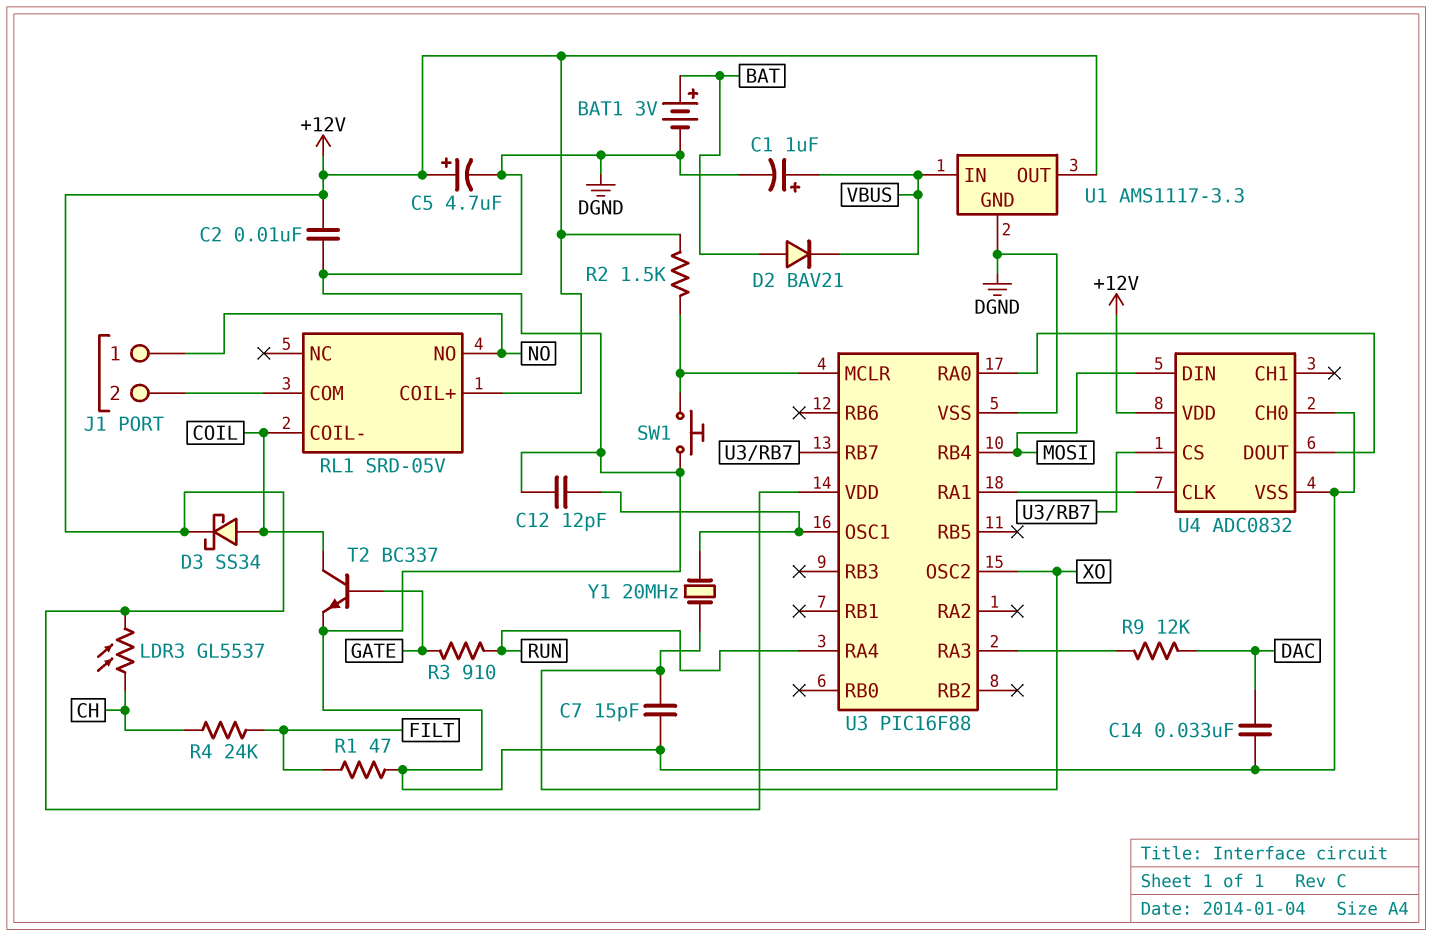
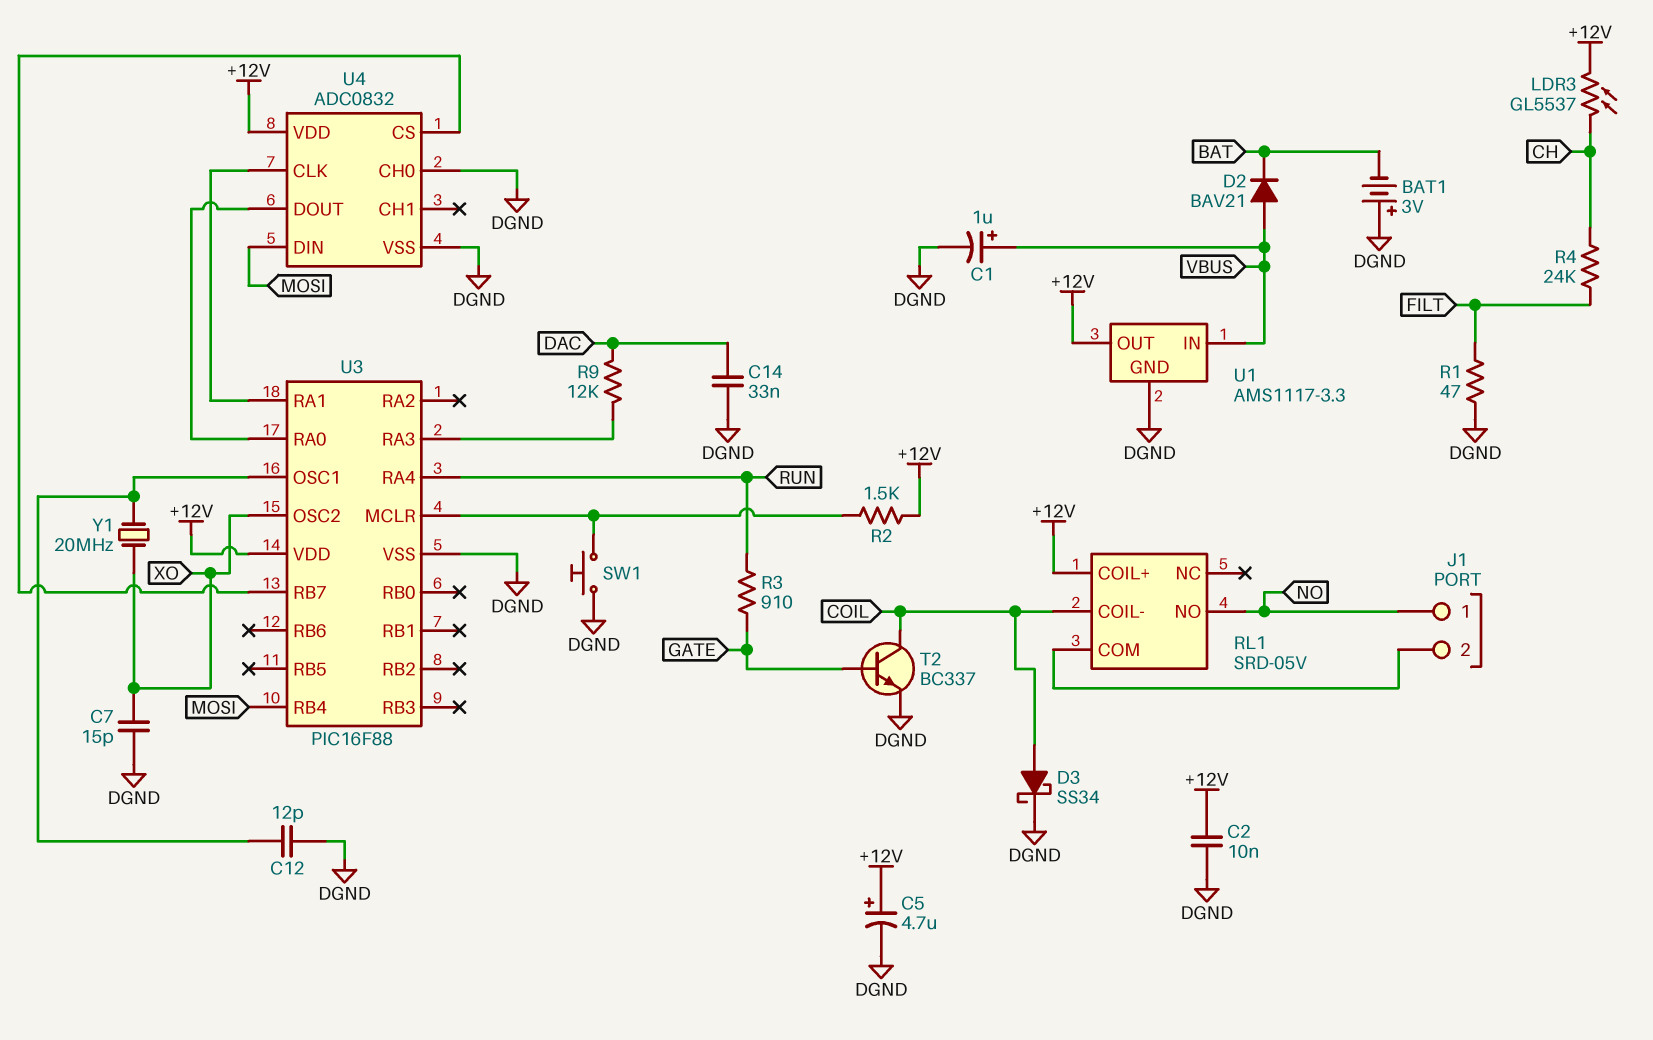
BAT1: 3V (plus BAT, minus DGND) -> 3V (plus DGND, minus BAT)
D2: diode BAV21 (A BAT, K VBUS) -> diode BAV21 (A VBUS, K BAT)
D3: schottky SS34 (A COIL, K +12V) -> schottky SS34 (A COIL, K DGND)

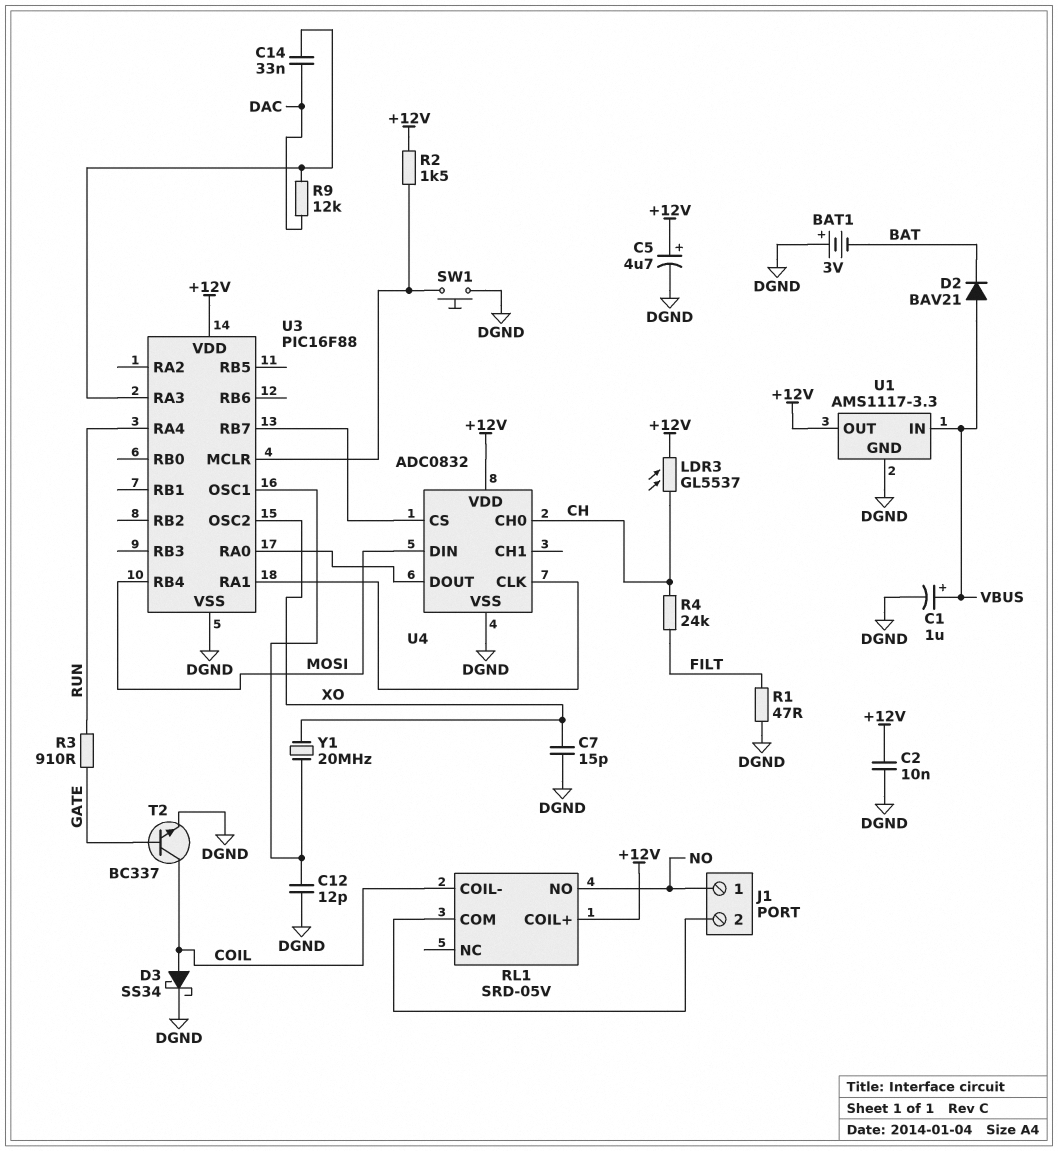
C14: 33nF (DAC, DGND) -> 33nF (DAC, U3/RA3)
U4 pin CH0: DGND -> CH

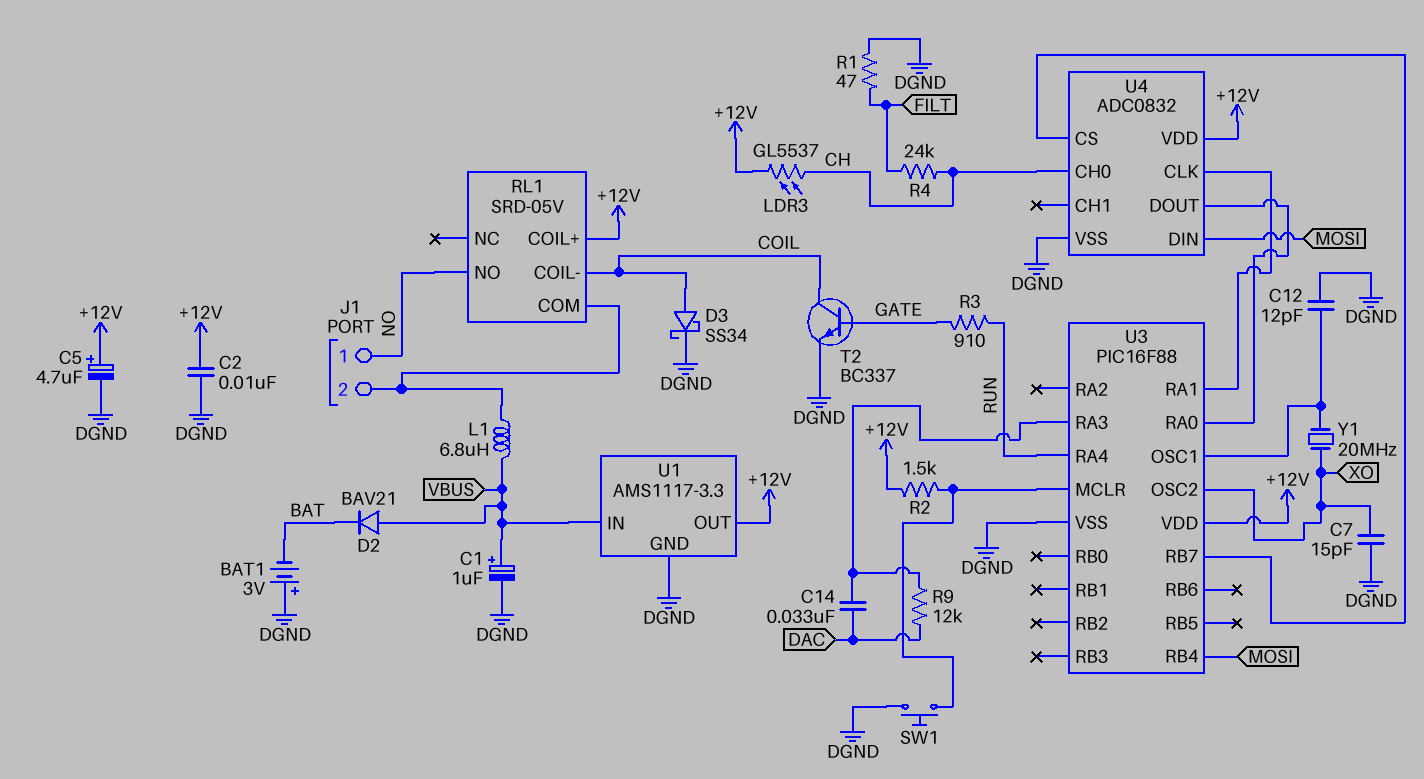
L1: none -> 6.8uH (J1/2, VBUS)

